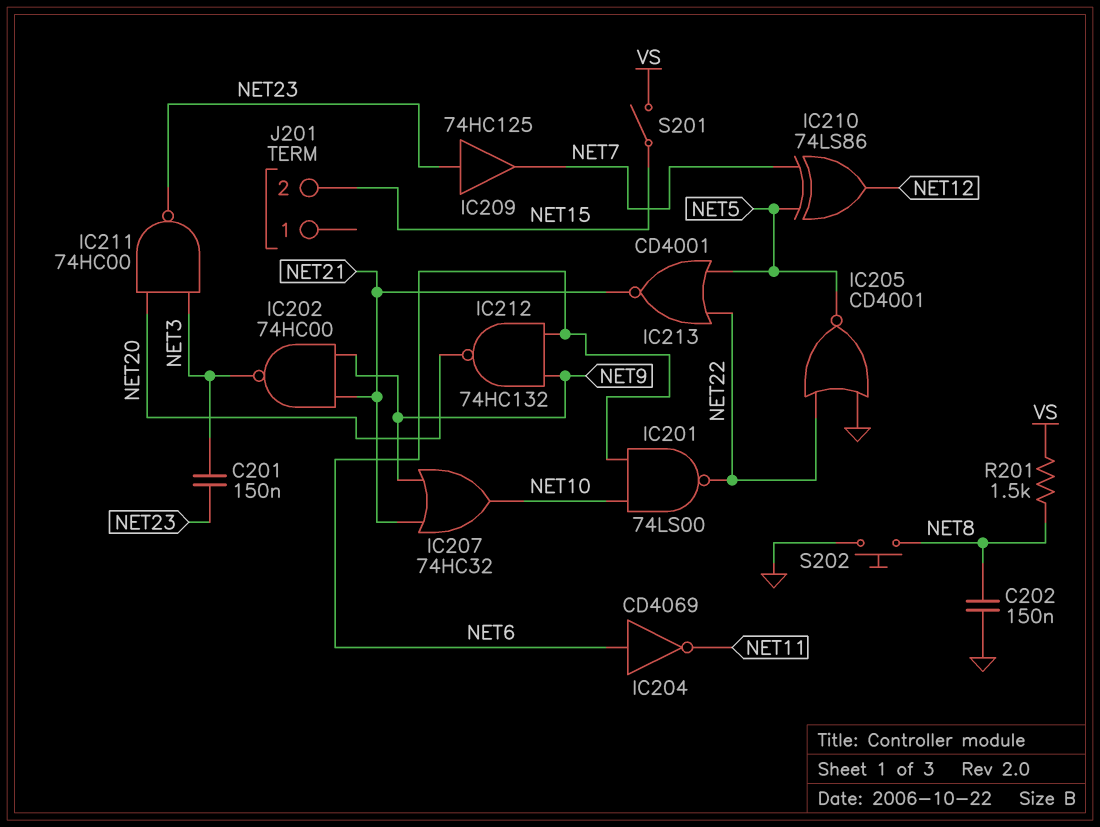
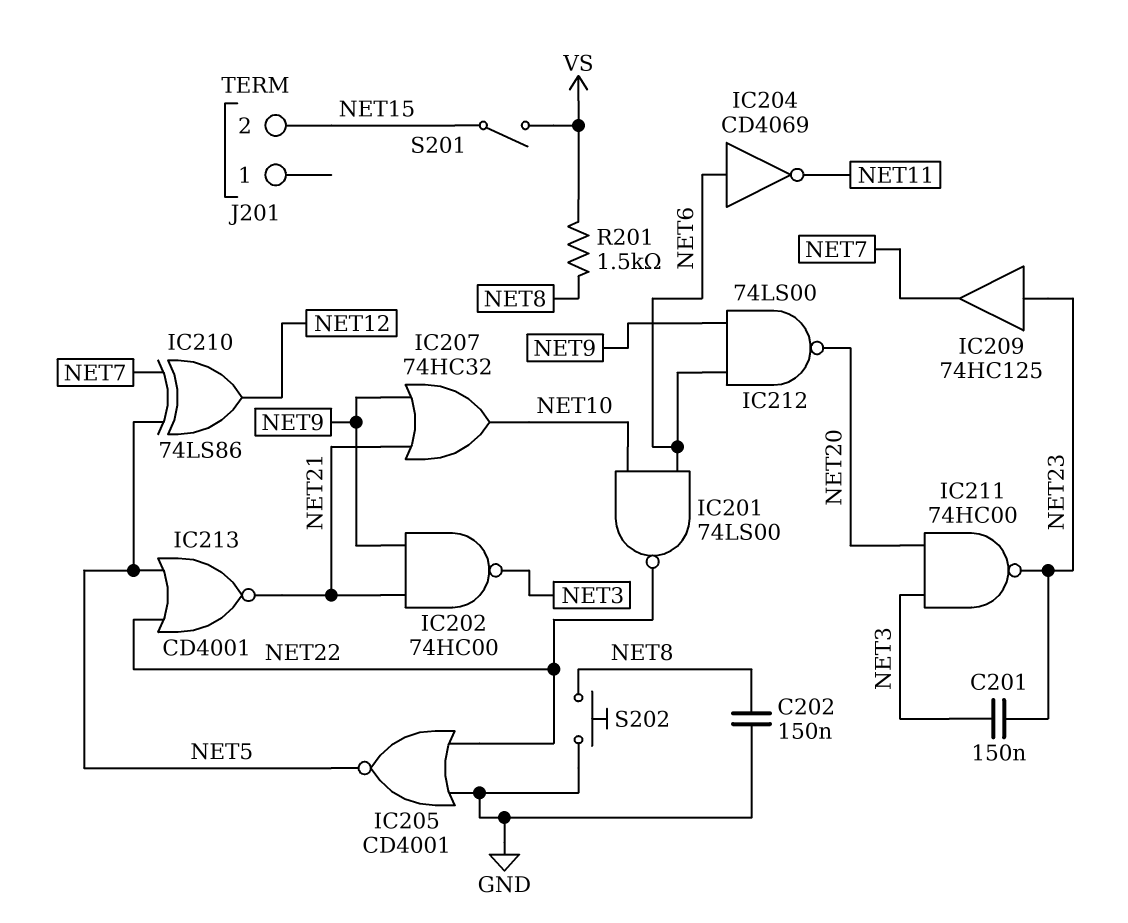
IC212: NAND 74HC132 (in NET6, in NET9, out NET20) -> NAND 74LS00 (in NET6, in NET9, out NET20)

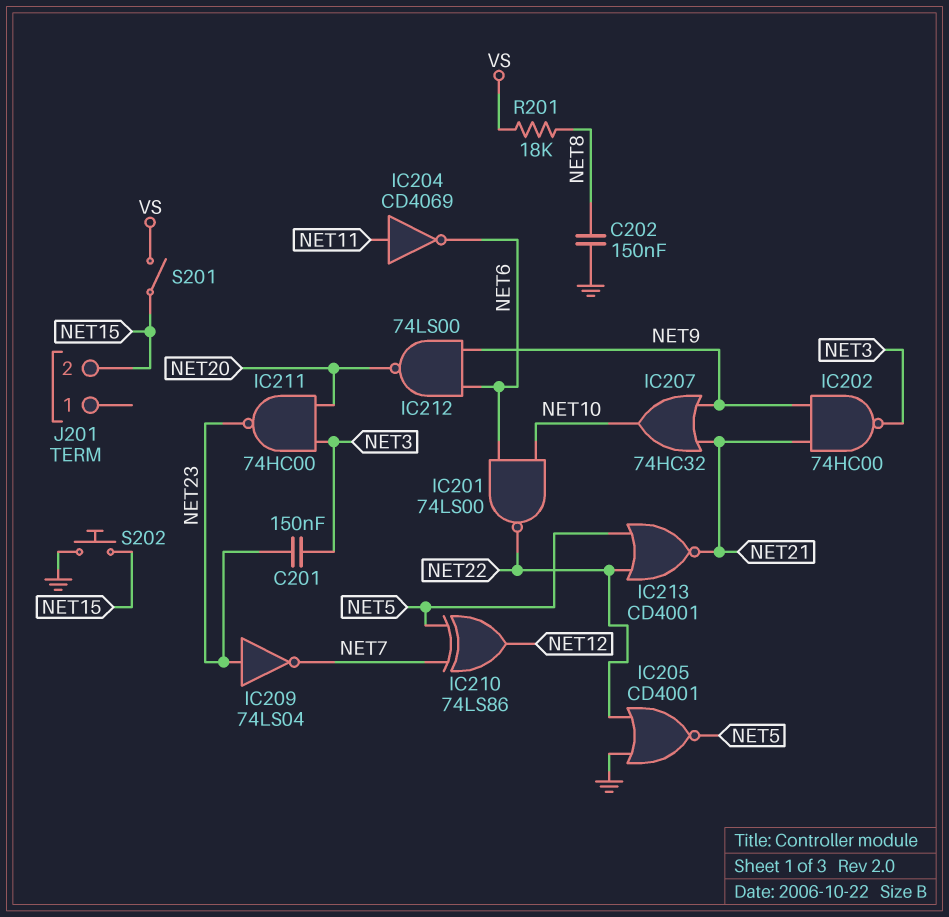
IC204: NOT CD4069 (in NET6, out NET11) -> NOT CD4069 (in NET11, out NET6)
IC209: buffer 74HC125 (in NET23, out NET7) -> NOT 74LS04 (in NET23, out NET7)
R201: 1.5k (NET8, VS) -> 18k (NET8, VS)
S202: button (GND, NET8) -> button (GND, NET15)

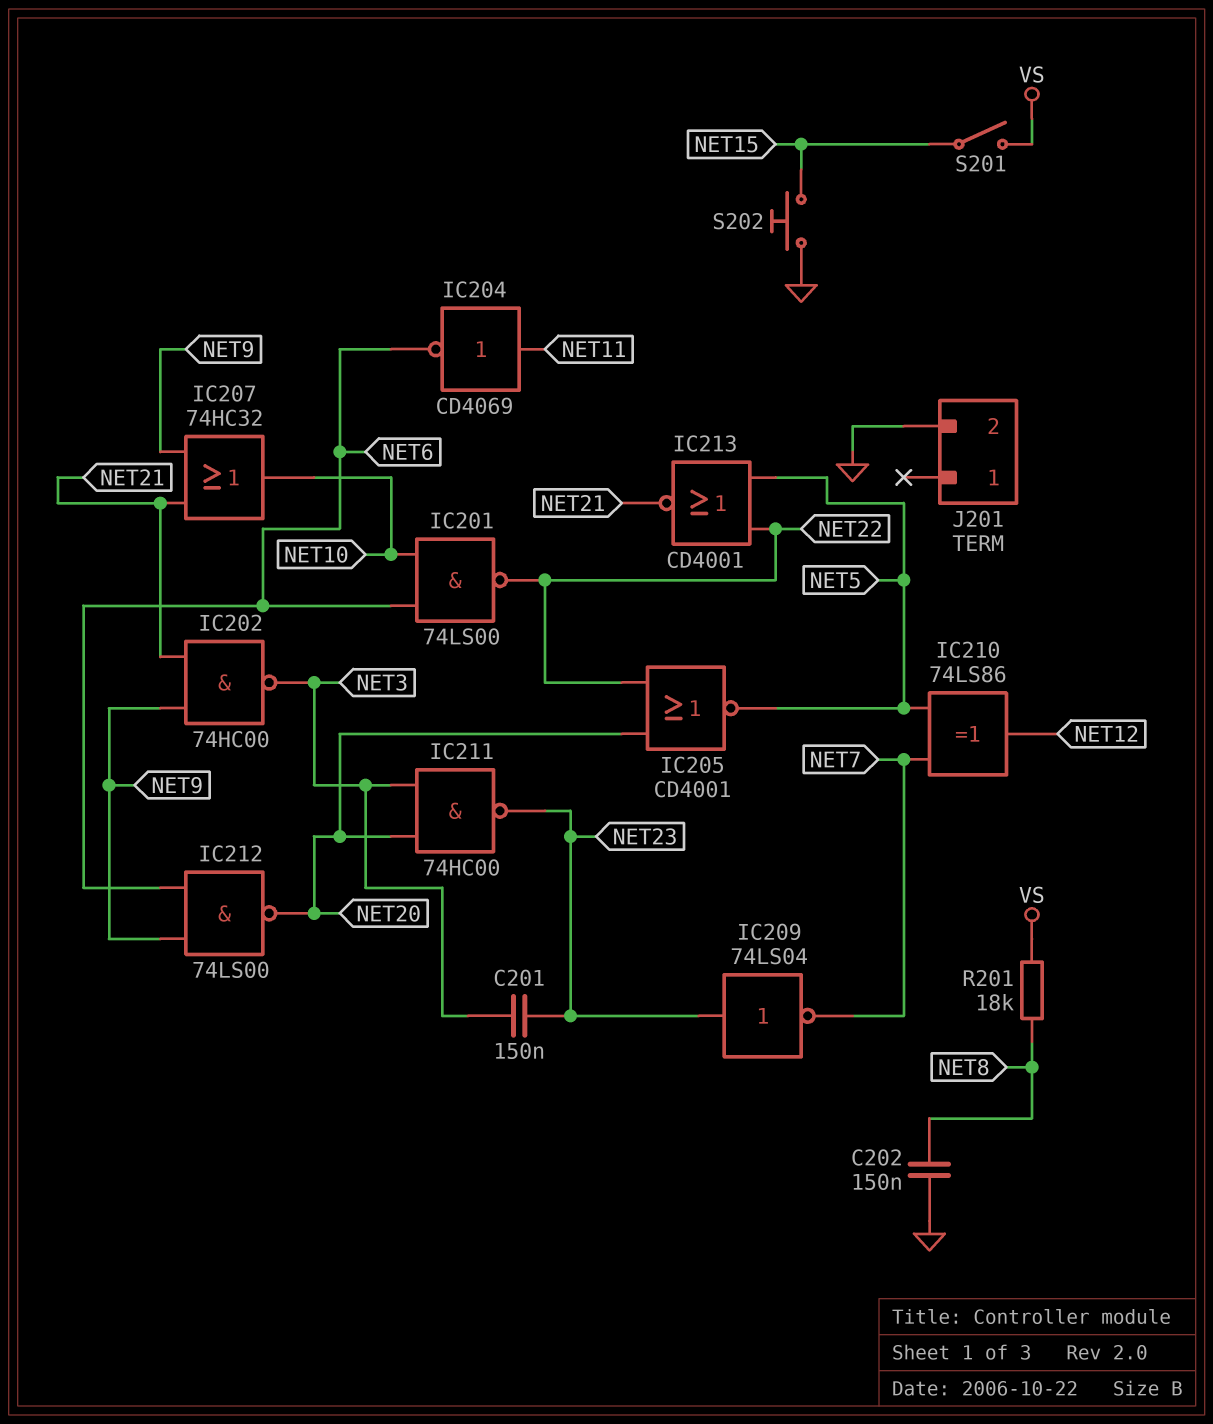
IC205: NOR CD4001 (in GND, in NET22, out NET5) -> NOR CD4001 (in NET20, in NET22, out NET5)
J201 pin 2: NET15 -> GND

